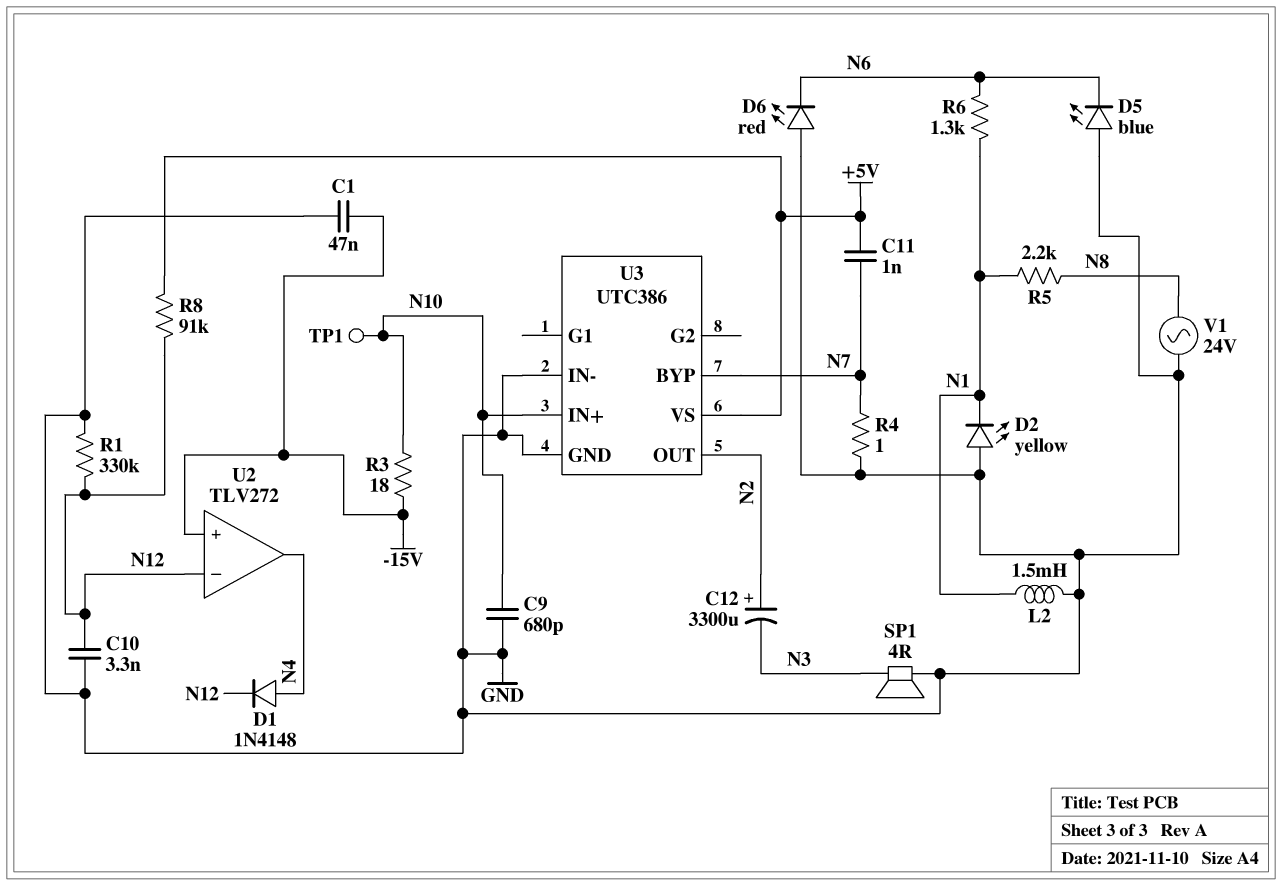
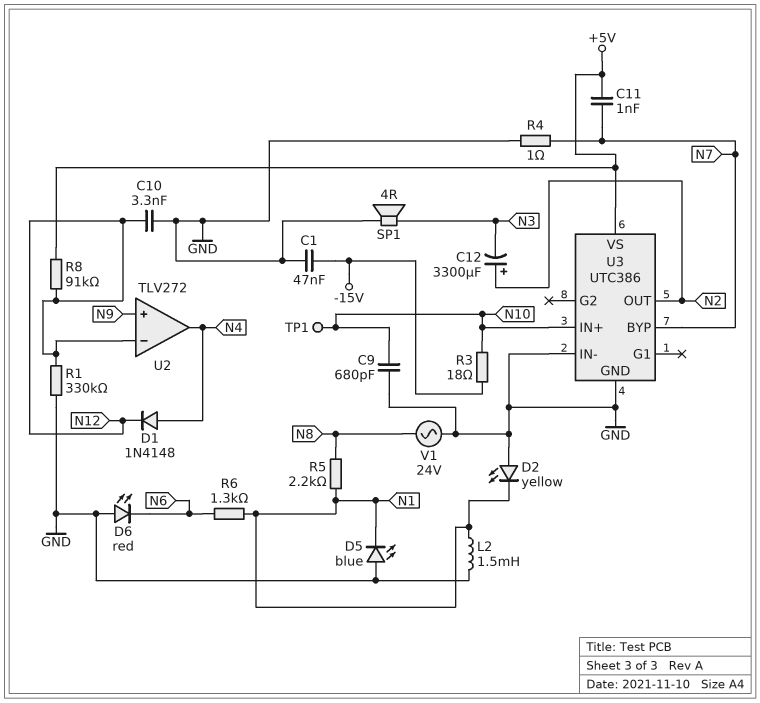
D5: LED blue (A GND, K N6) -> LED blue (A GND, K N1)
U2 pin in+: -15V -> N9

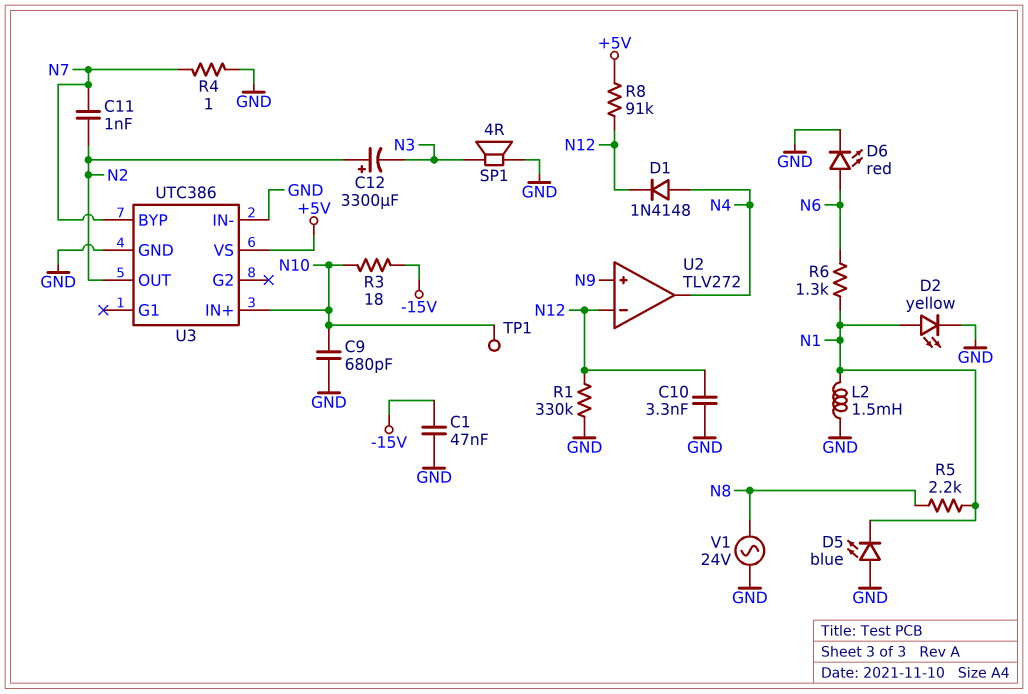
C11: 1nF (+5V, N7) -> 1nF (N2, N7)
D2: LED yellow (A GND, K N1) -> LED yellow (A N1, K GND)
D6: LED red (A GND, K N6) -> LED red (A N6, K GND)

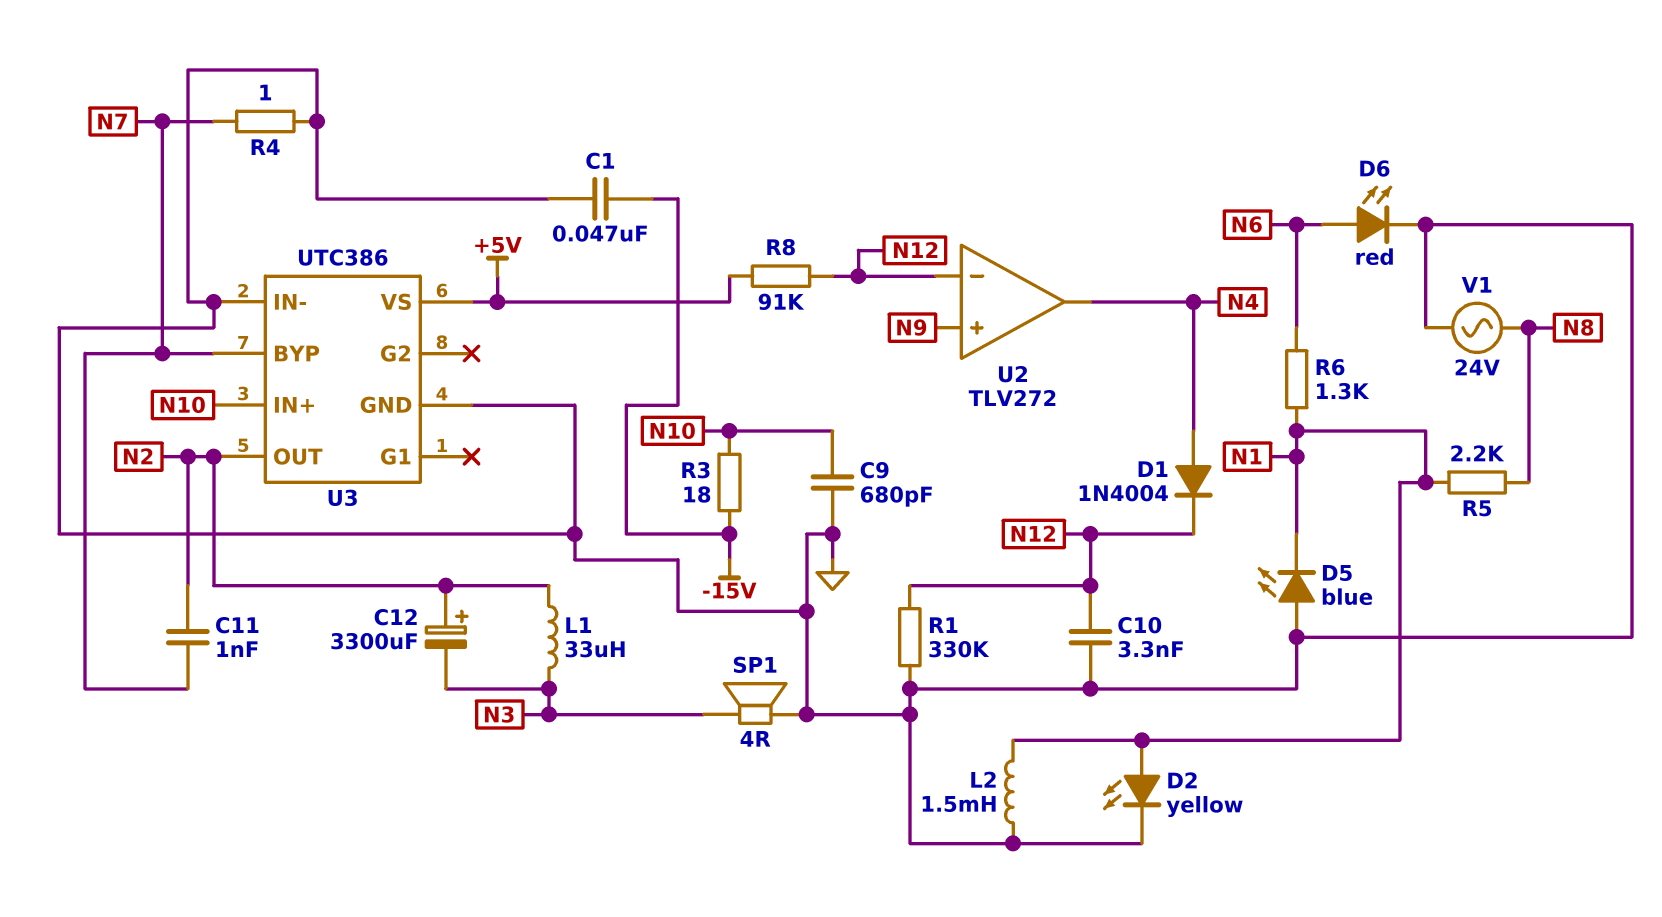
D1: diode 1N4148 (A N4, K N12) -> diode 1N4004 (A N4, K N12)
L1: none -> 33uH (N2, N3)
TP1: test point (N10) -> none

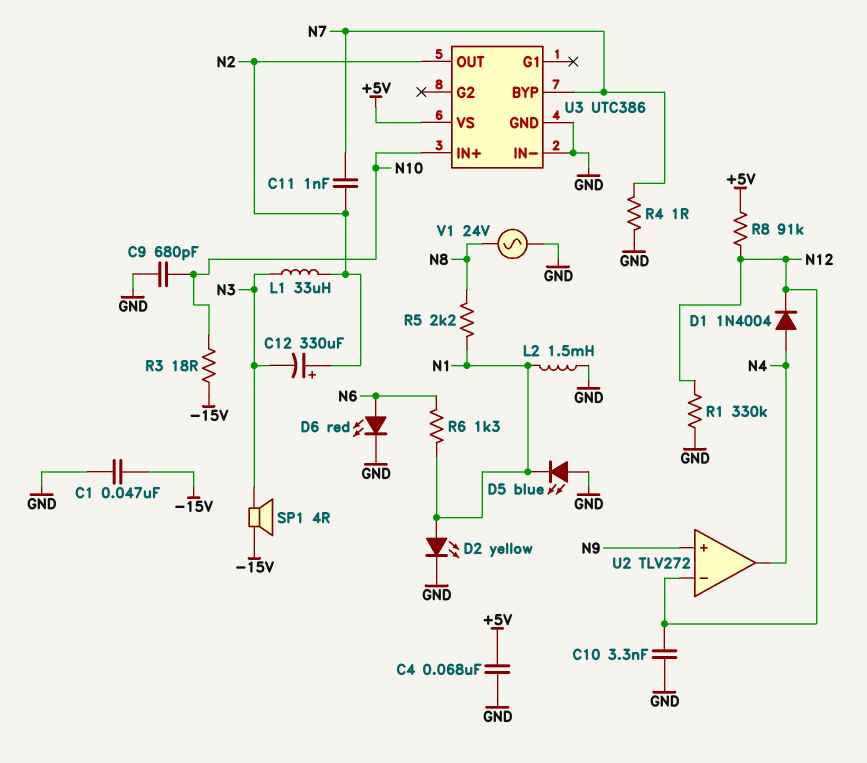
C4: none -> 68nF (+5V, GND)
C12: 3300uF (plus N2, minus N3) -> 330uF (plus N2, minus N3)
SP1: speaker 4R (GND, N3) -> speaker 4R (-15V, N3)

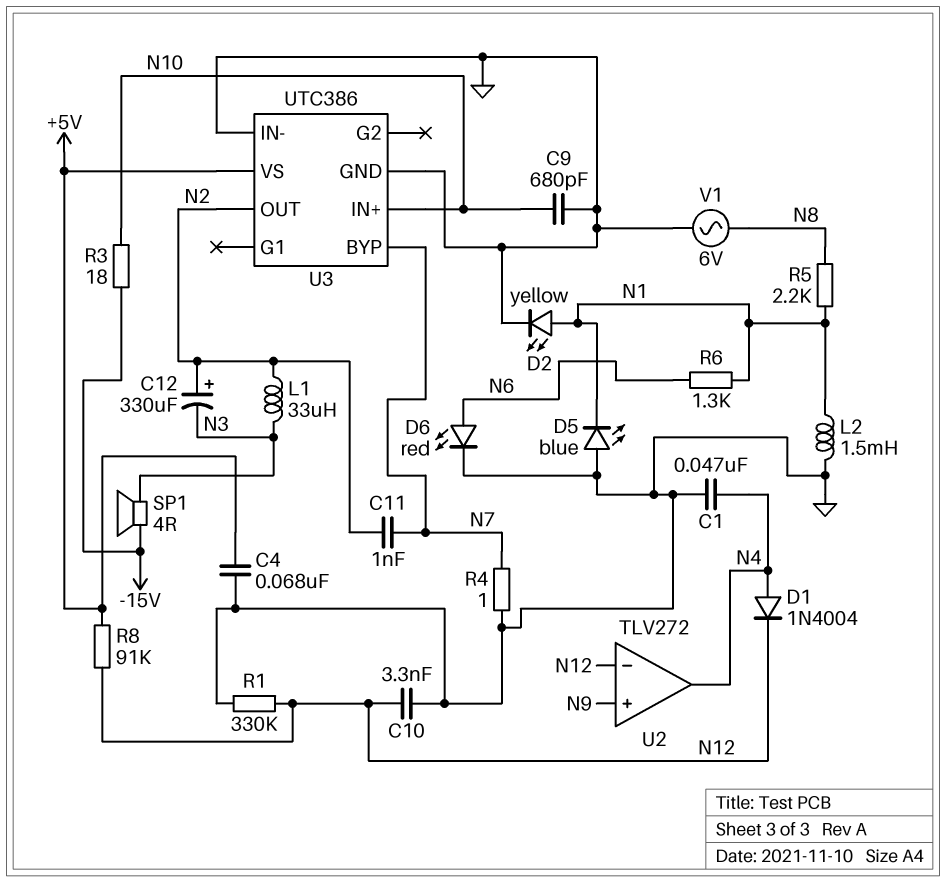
C1: 47nF (-15V, GND) -> 47nF (GND, N4)
V1: AC 24V (GND, N8) -> AC 6V (GND, N8)

